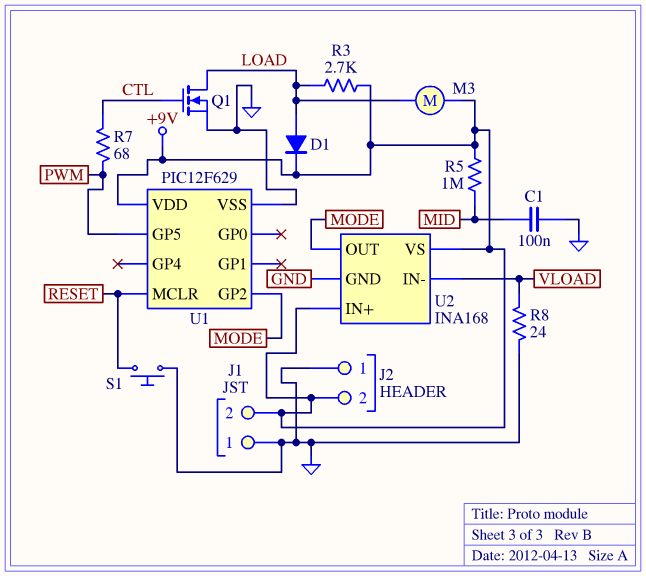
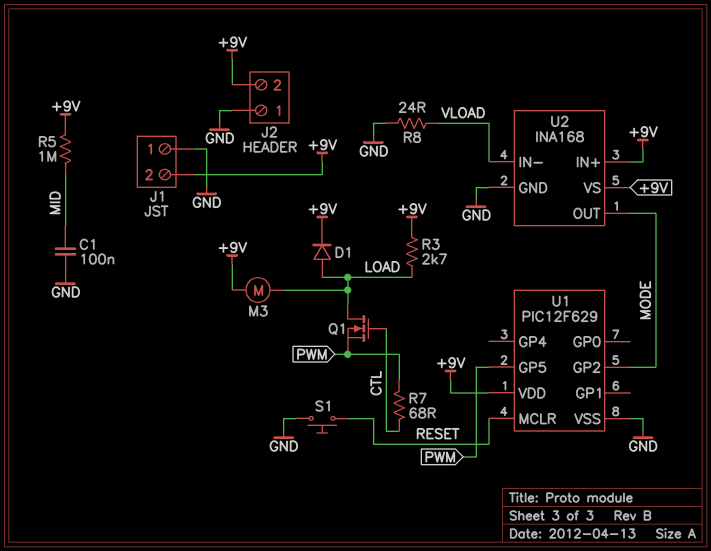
Q1: NMOS (G CTL, D LOAD, S GND) -> NMOS (G CTL, D LOAD, S PWM)

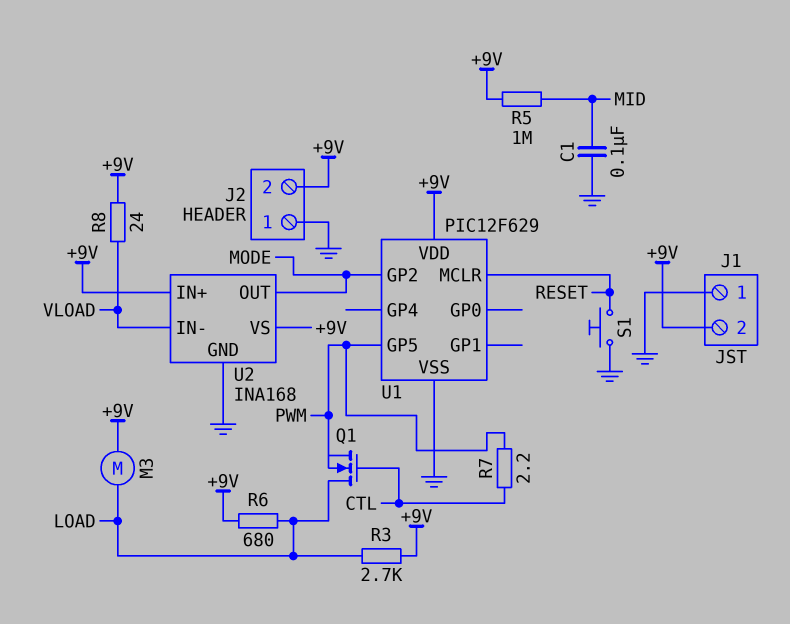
D1: diode (A LOAD, K +9V) -> none
R6: none -> 680 (+9V, LOAD)
R7: 68 (CTL, PWM) -> 2.2 (CTL, PWM)
R8: 24 (GND, VLOAD) -> 24 (+9V, VLOAD)

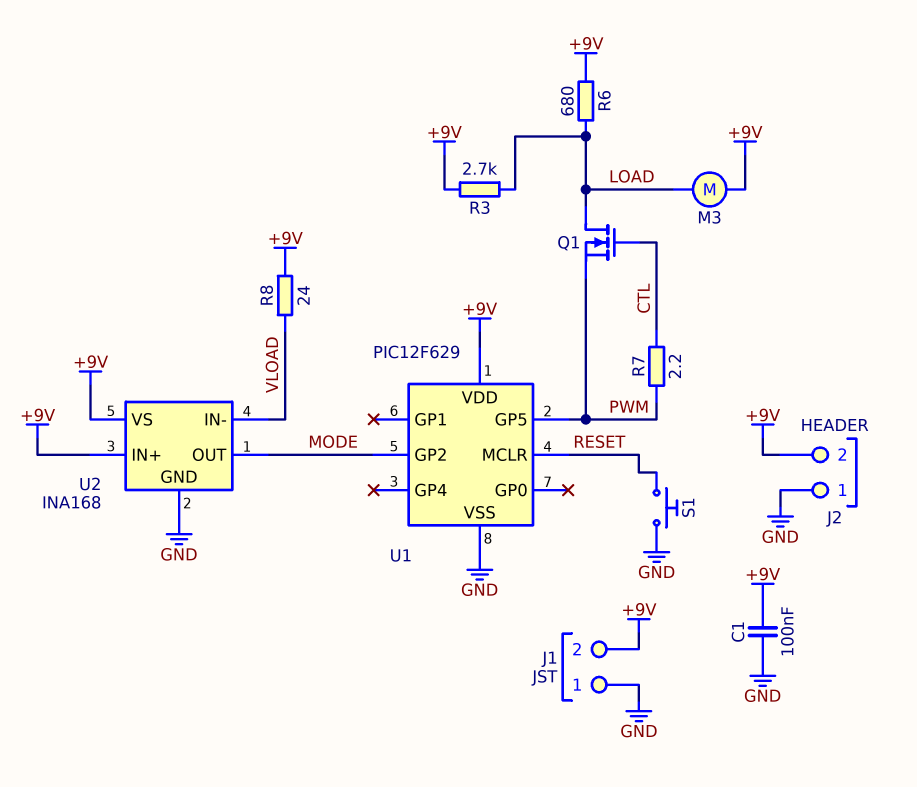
C1: 100nF (GND, MID) -> 100nF (+9V, GND)
R5: 1M (+9V, MID) -> none

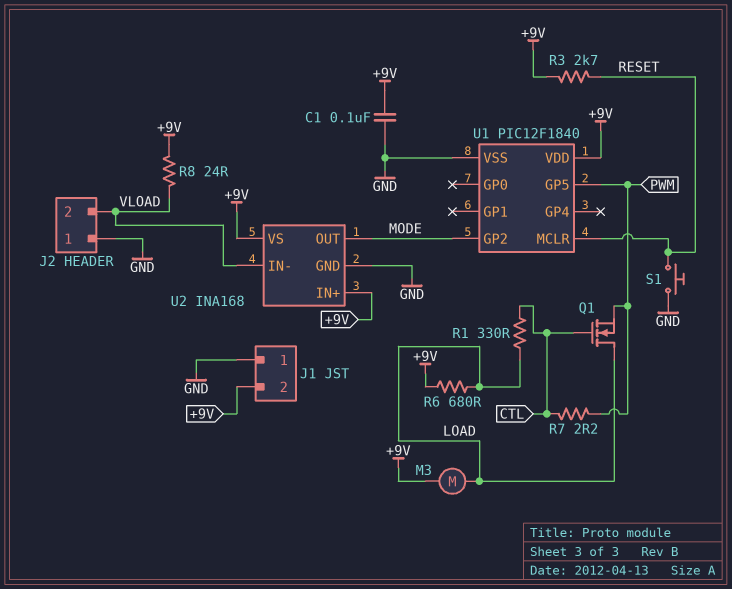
J2 pin 2: +9V -> VLOAD
R1: none -> 330 (CTL, LOAD)
R3: 2.7k (+9V, LOAD) -> 2.7k (+9V, RESET)
U1: PIC12F629 -> PIC12F1840

